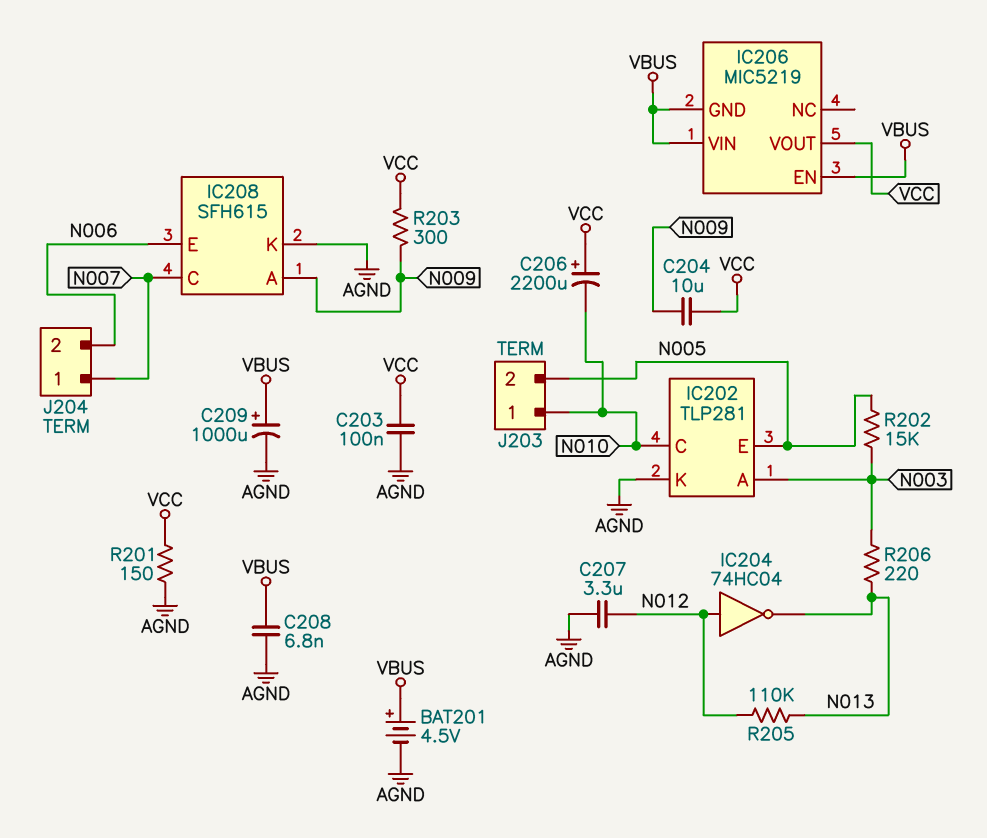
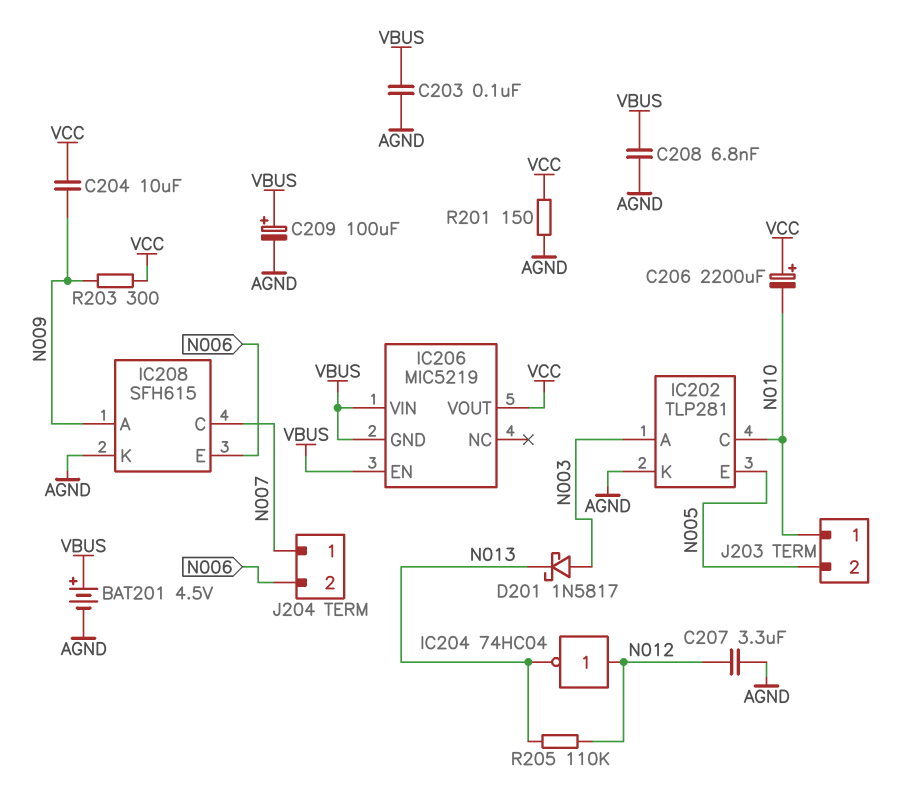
C203: 100nF (AGND, VCC) -> 100nF (AGND, VBUS)
C209: 1000uF (plus VBUS, minus AGND) -> 100uF (plus VBUS, minus AGND)
D201: none -> schottky 1N5817 (A N003, K N013)
R202: 15k (N003, N005) -> none
R206: 220 (N003, N013) -> none

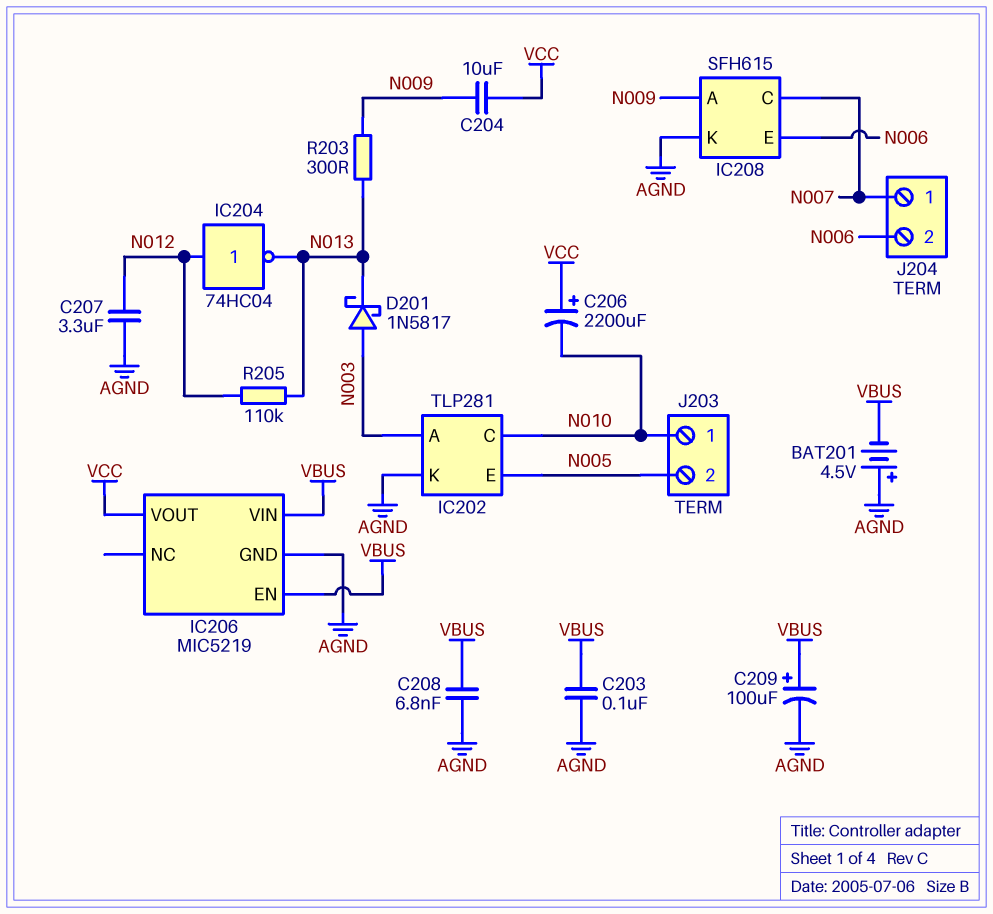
BAT201: 4.5V (plus VBUS, minus AGND) -> 4.5V (plus AGND, minus VBUS)
IC206 pin GND: VBUS -> AGND
R201: 150 (AGND, VCC) -> none
R203: 300 (N009, VCC) -> 300 (N009, N013)

